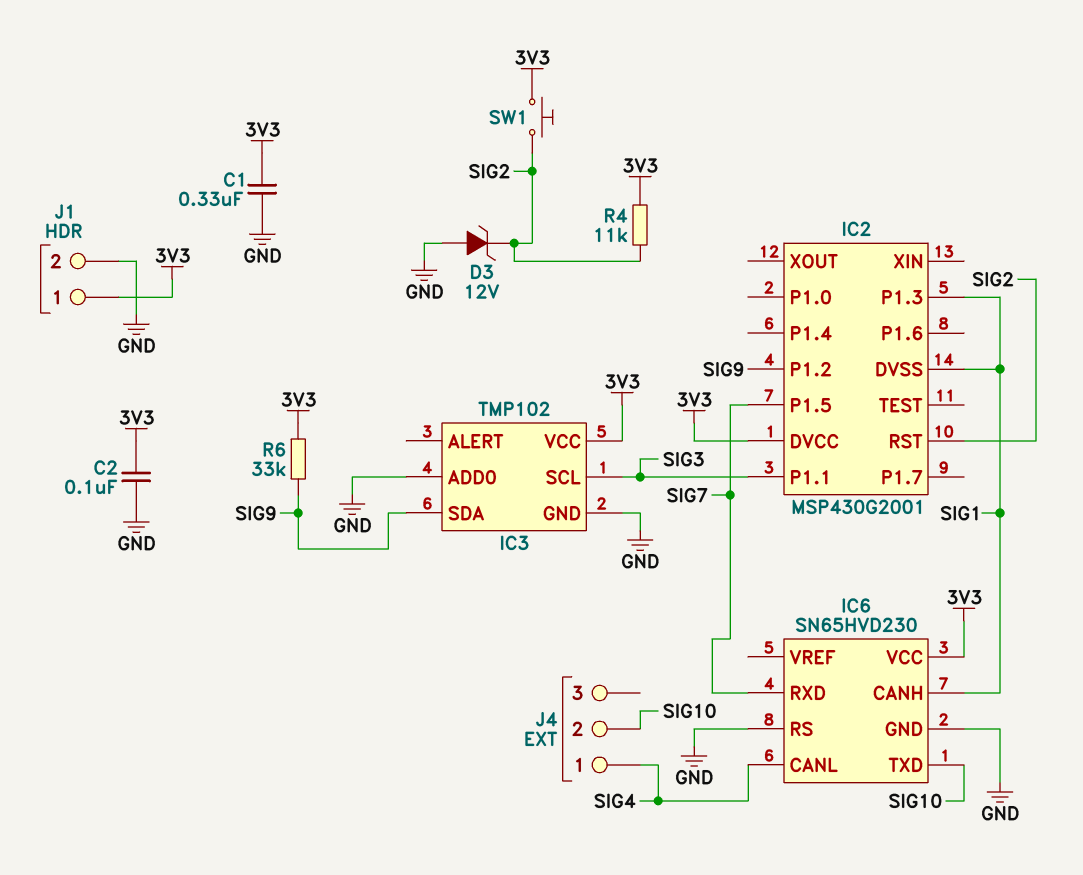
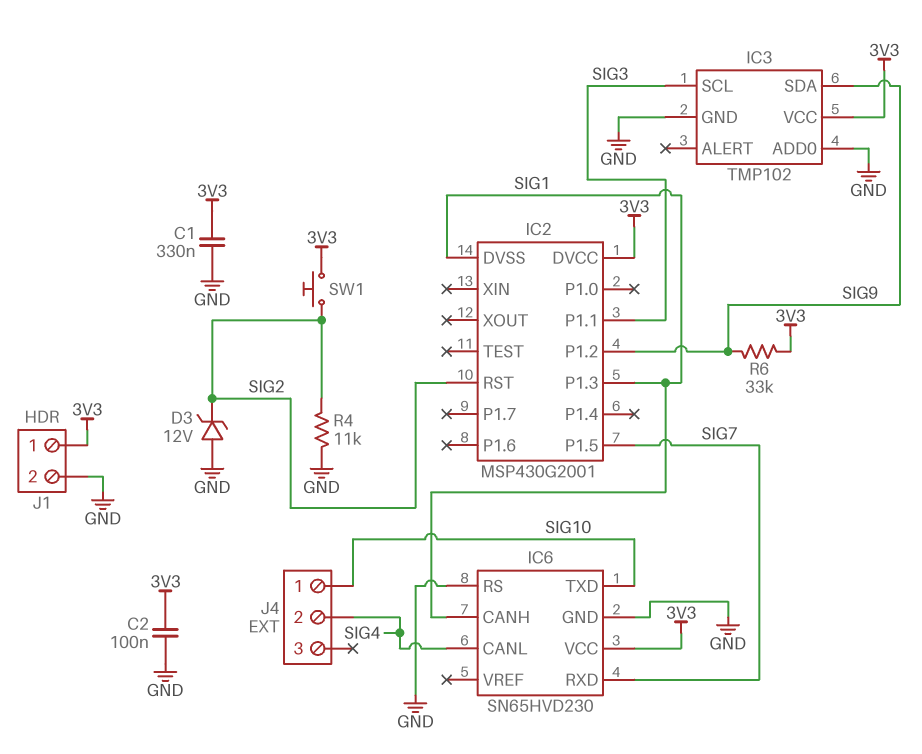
J4 pin 1: SIG4 -> SIG10
J4 pin 2: SIG10 -> SIG4
R4: 11k (3V3, SIG2) -> 11k (GND, SIG2)

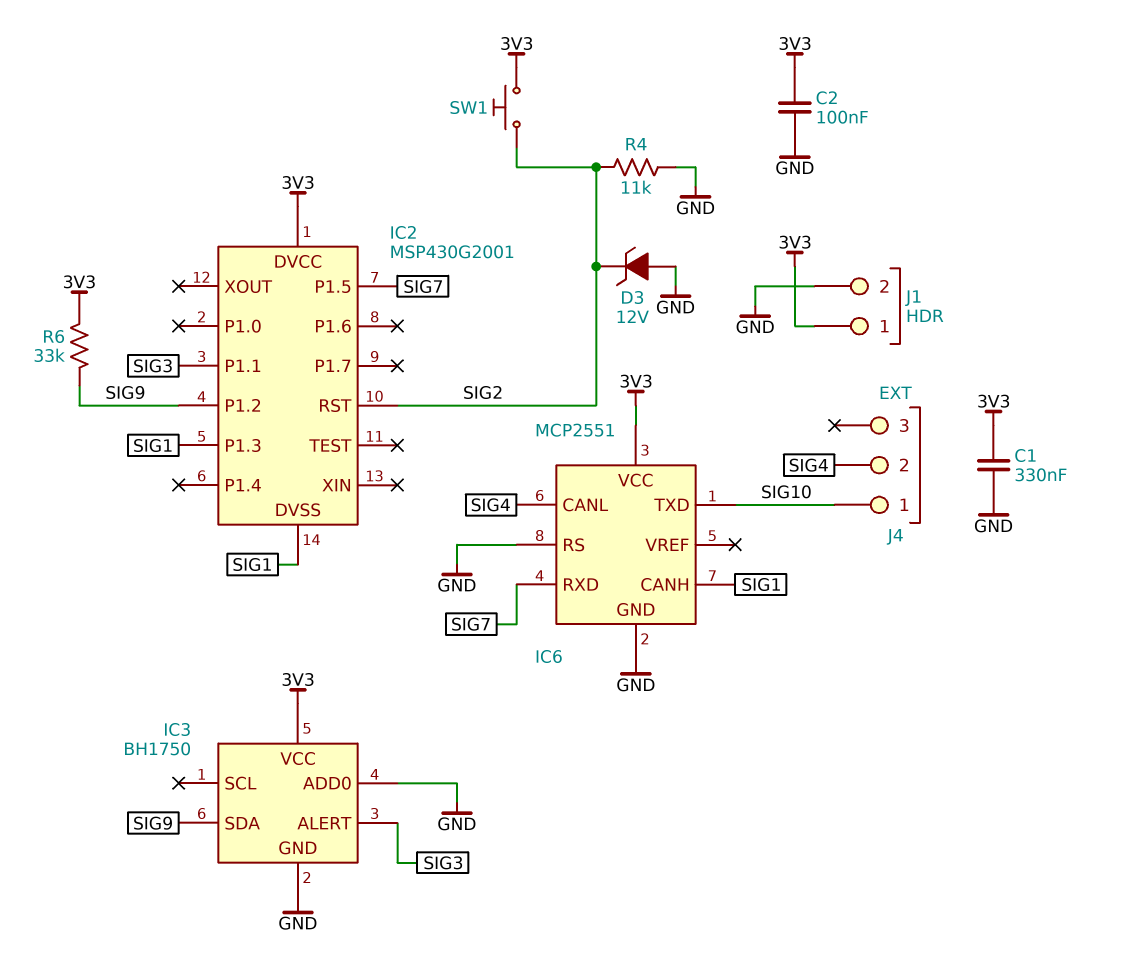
IC3: TMP102 -> BH1750
IC3 pin ALERT: none -> SIG3
IC3 pin SCL: SIG3 -> none
IC6: SN65HVD230 -> MCP2551

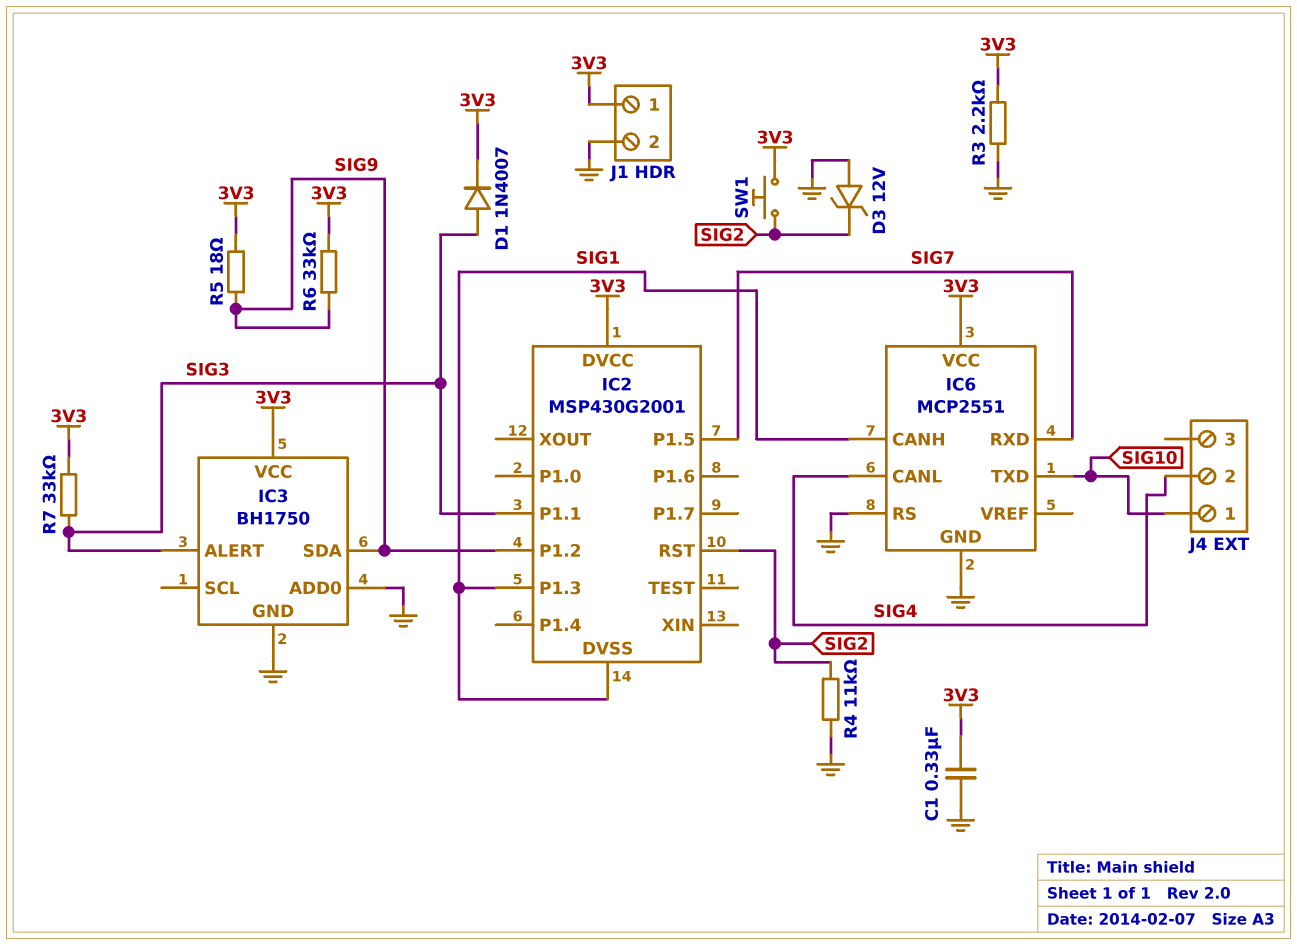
C2: 100nF (3V3, GND) -> none
D1: none -> diode 1N4007 (A SIG3, K 3V3)
R3: none -> 2.2k (3V3, GND)
R5: none -> 18 (3V3, SIG9)
R7: none -> 33k (3V3, SIG3)

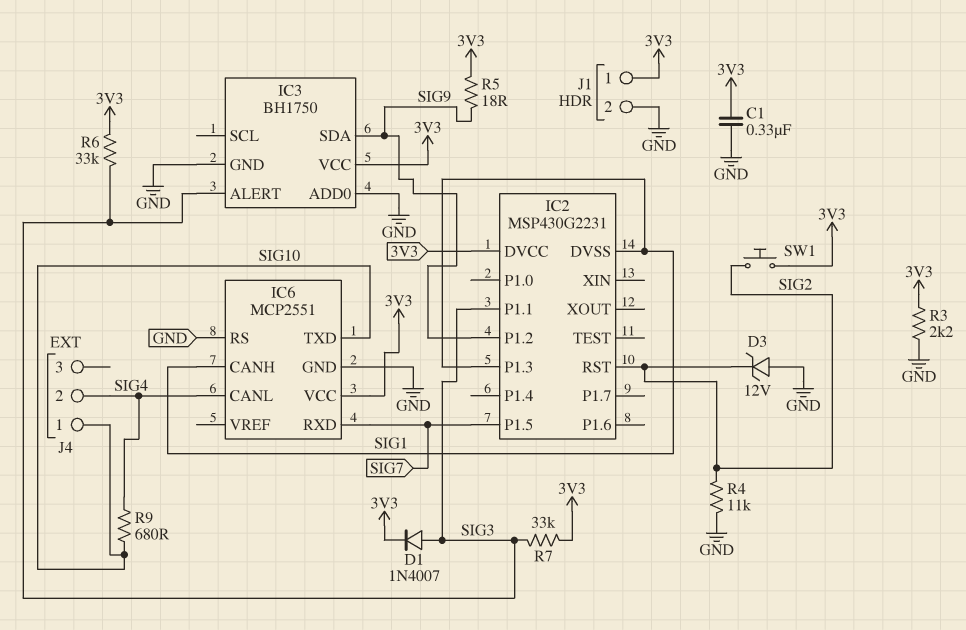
IC2: MSP430G2001 -> MSP430G2231
R6: 33k (3V3, SIG9) -> 33k (3V3, SIG3)
R9: none -> 680 (SIG4, SIG10)

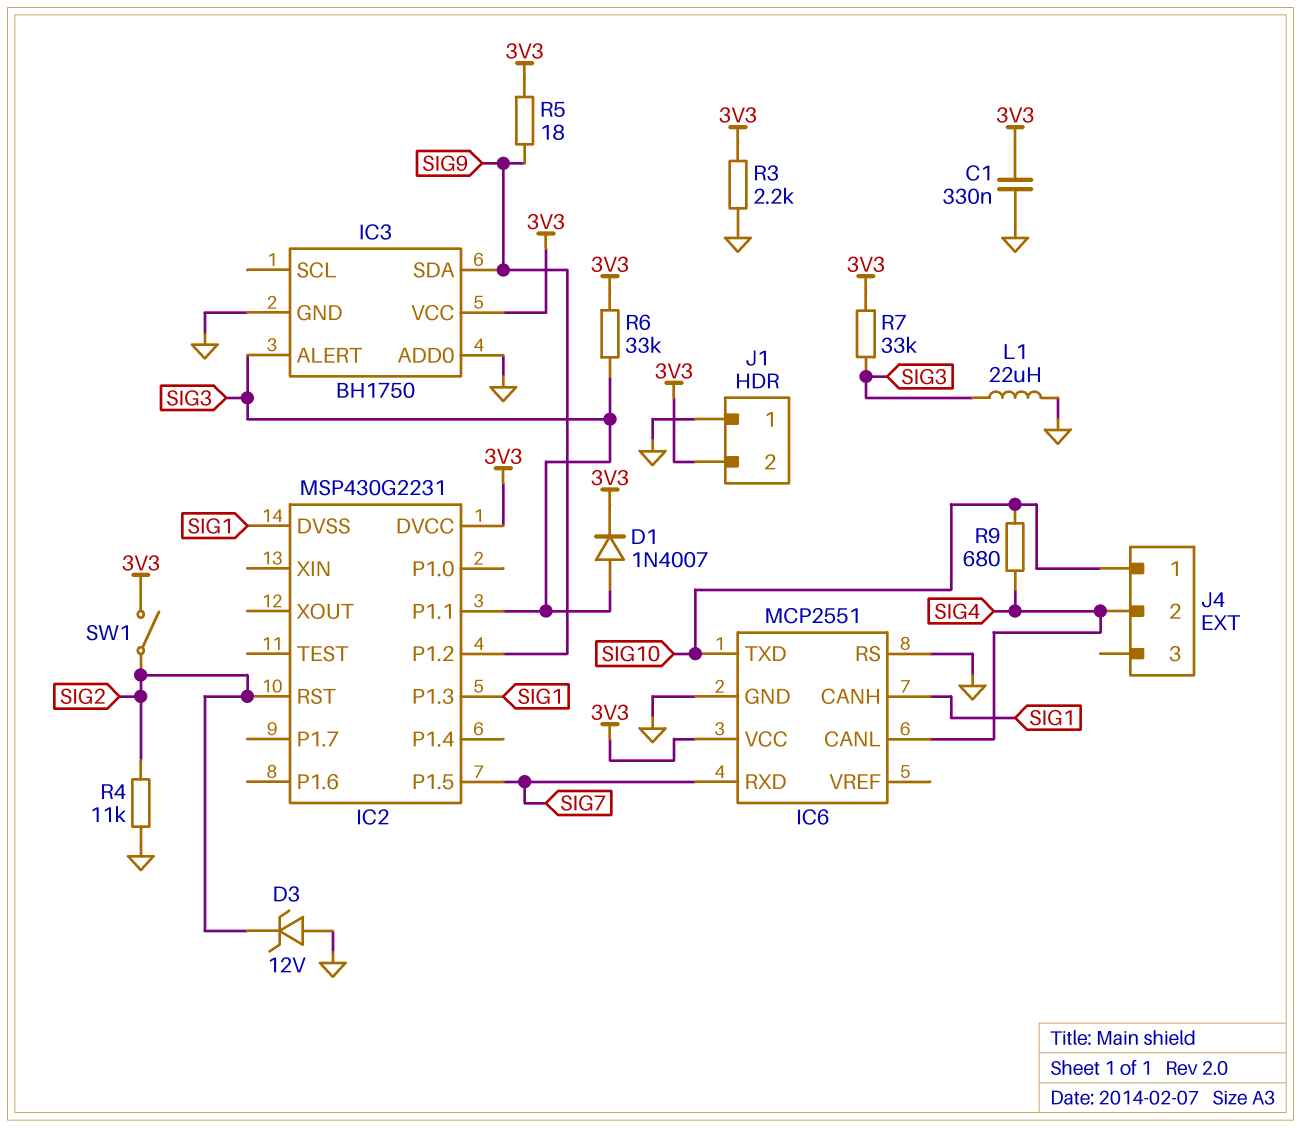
J1 pin 1: 3V3 -> GND
J1 pin 2: GND -> 3V3
L1: none -> 22uH (GND, SIG3)
SW1: button (3V3, SIG2) -> switch (3V3, SIG2)

